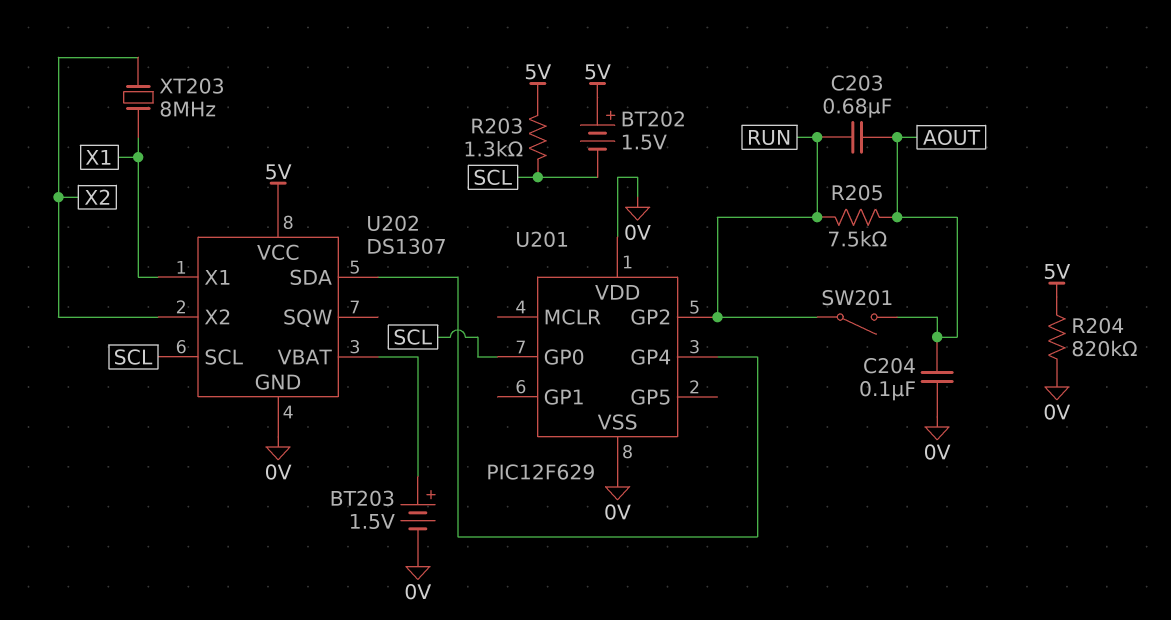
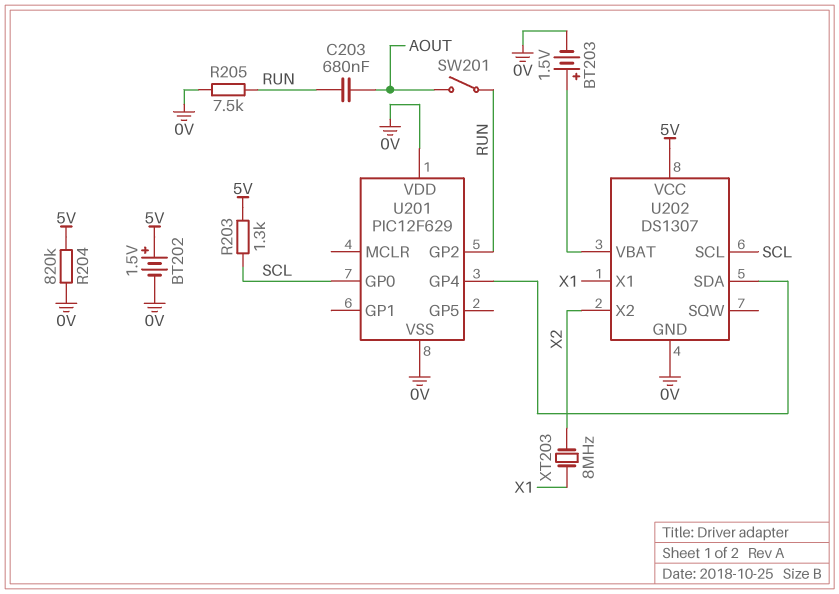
BT202: 1.5V (plus 5V, minus SCL) -> 1.5V (plus 5V, minus 0V)
C204: 100nF (0V, AOUT) -> none
R205: 7.5k (AOUT, RUN) -> 7.5k (0V, RUN)

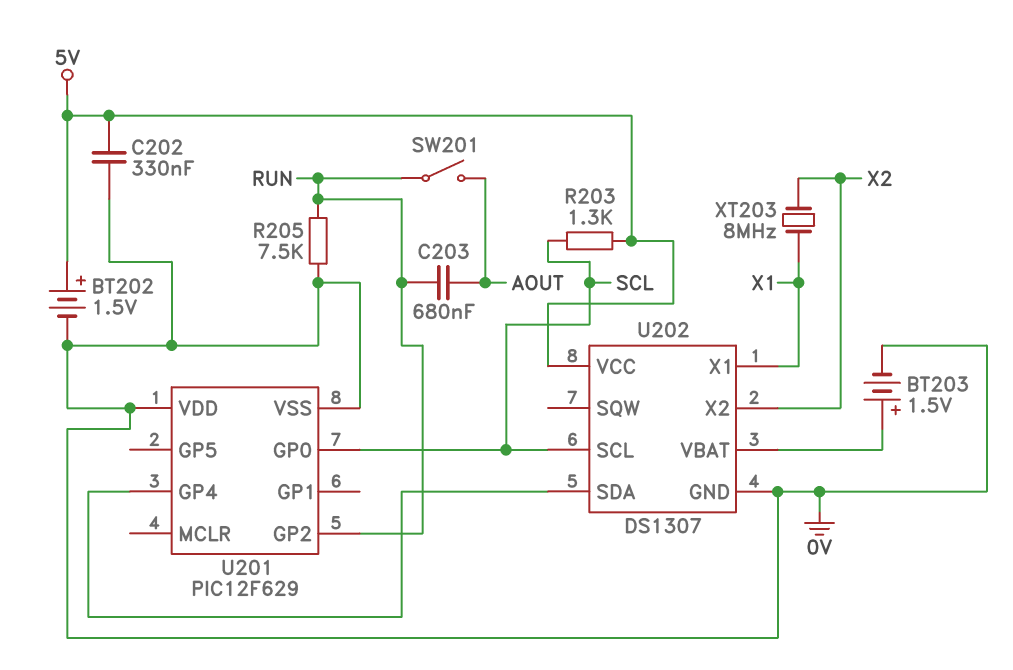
C202: none -> 330nF (0V, 5V)
R204: 820k (0V, 5V) -> none

